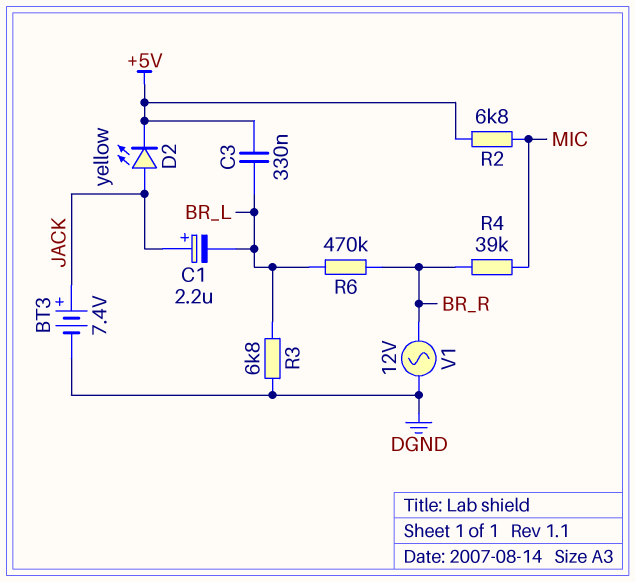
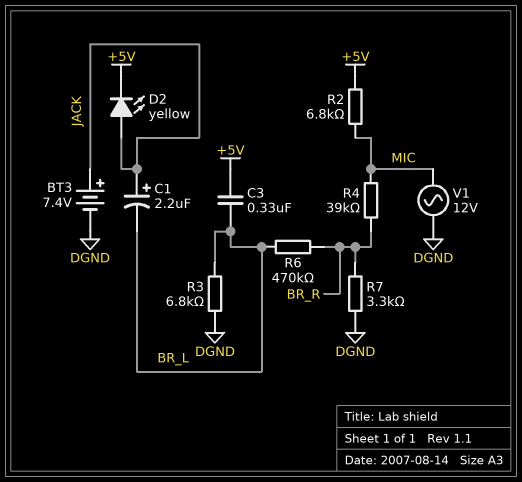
R7: none -> 3.3k (BR_R, DGND)
V1: AC 12V (BR_R, DGND) -> AC 12V (DGND, MIC)

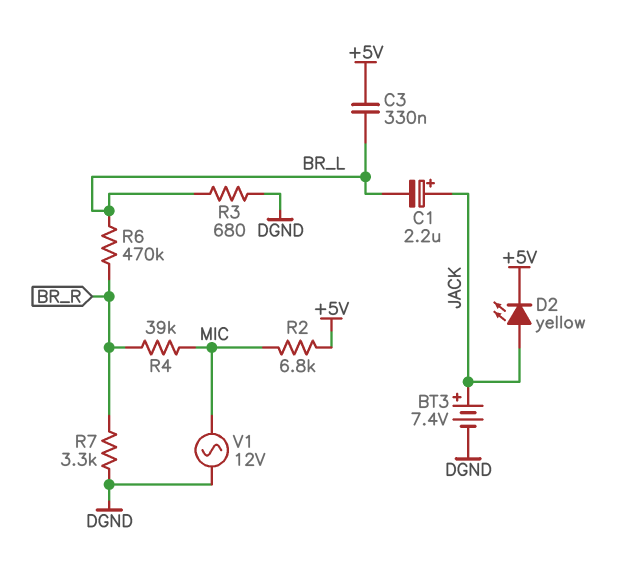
R3: 6.8k (BR_L, DGND) -> 680 (BR_L, DGND)

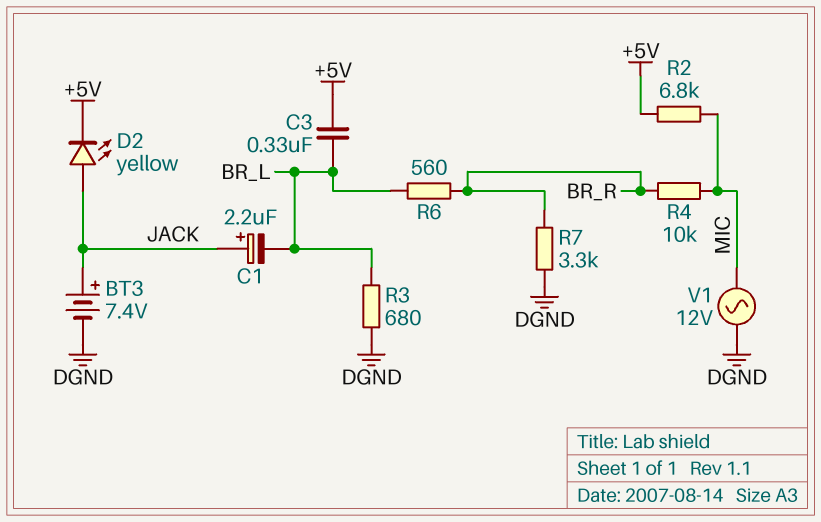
R4: 39k (BR_R, MIC) -> 10k (BR_R, MIC)
R6: 470k (BR_L, BR_R) -> 560 (BR_L, BR_R)

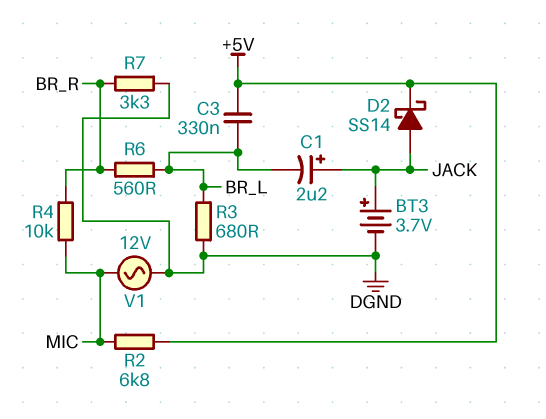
BT3: 7.4V (plus JACK, minus DGND) -> 3.7V (plus JACK, minus DGND)
D2: LED yellow (A JACK, K +5V) -> schottky SS14 (A JACK, K +5V)

